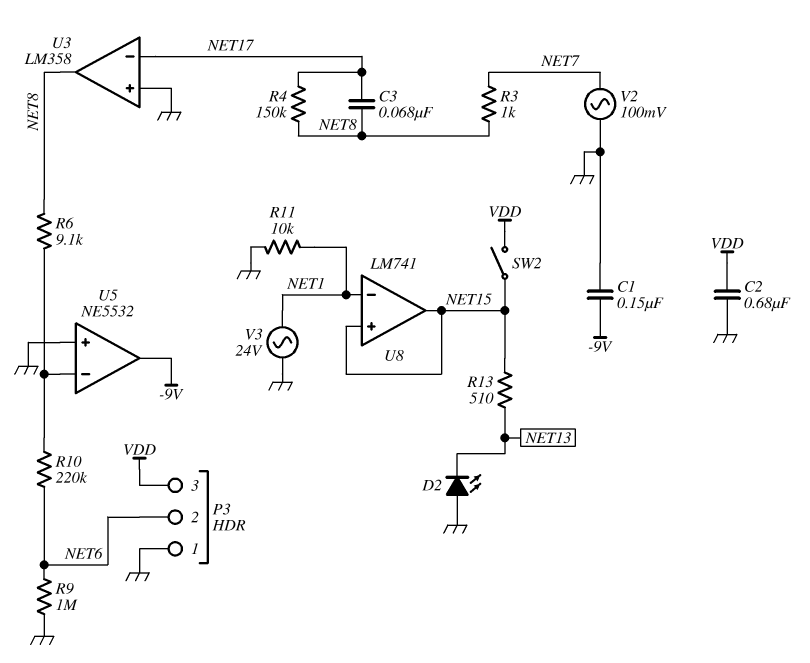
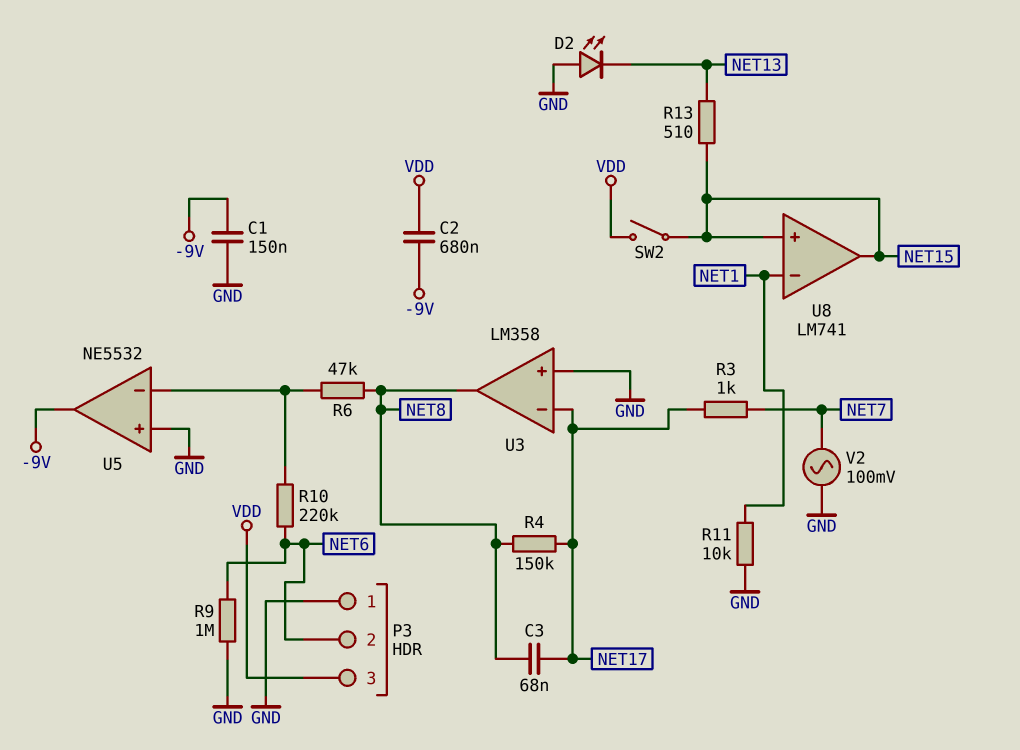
C2: 680nF (GND, VDD) -> 680nF (-9V, VDD)
R3: 1k (NET7, NET8) -> 1k (NET7, NET17)
R6: 9.1k (NET8, U5/in-) -> 47k (NET8, U5/in-)
V3: AC 24V (GND, NET1) -> none

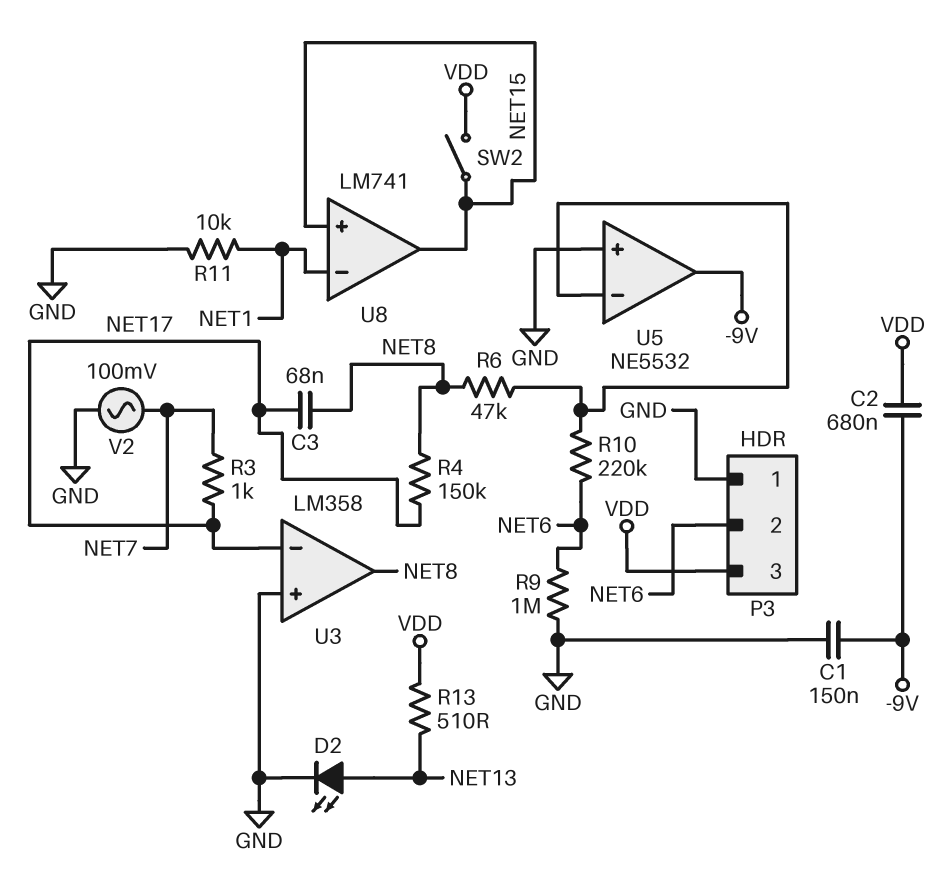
D2: LED (A GND, K NET13) -> LED (A NET13, K GND)
R13: 510 (NET13, NET15) -> 510 (NET13, VDD)

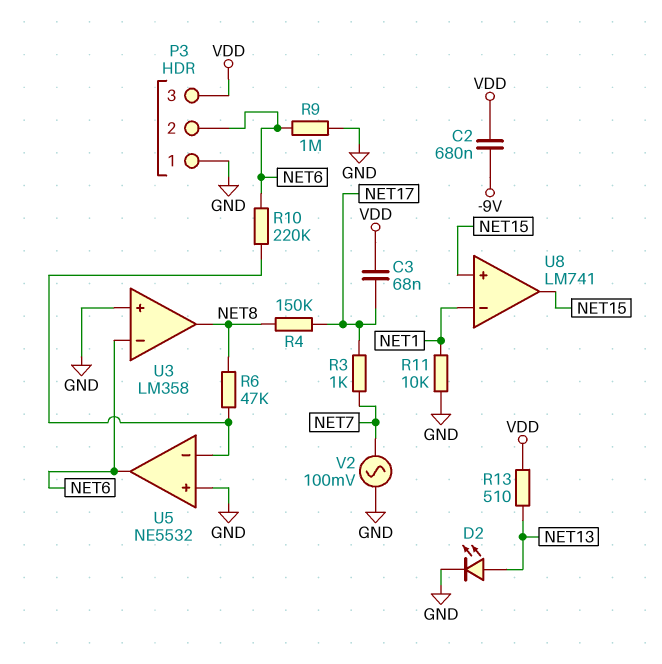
C1: 150nF (-9V, GND) -> none
C3: 68nF (NET8, NET17) -> 68nF (NET17, VDD)
SW2: switch (NET15, VDD) -> none
U3 pin in-: NET17 -> NET6
U5 pin out: -9V -> NET6

